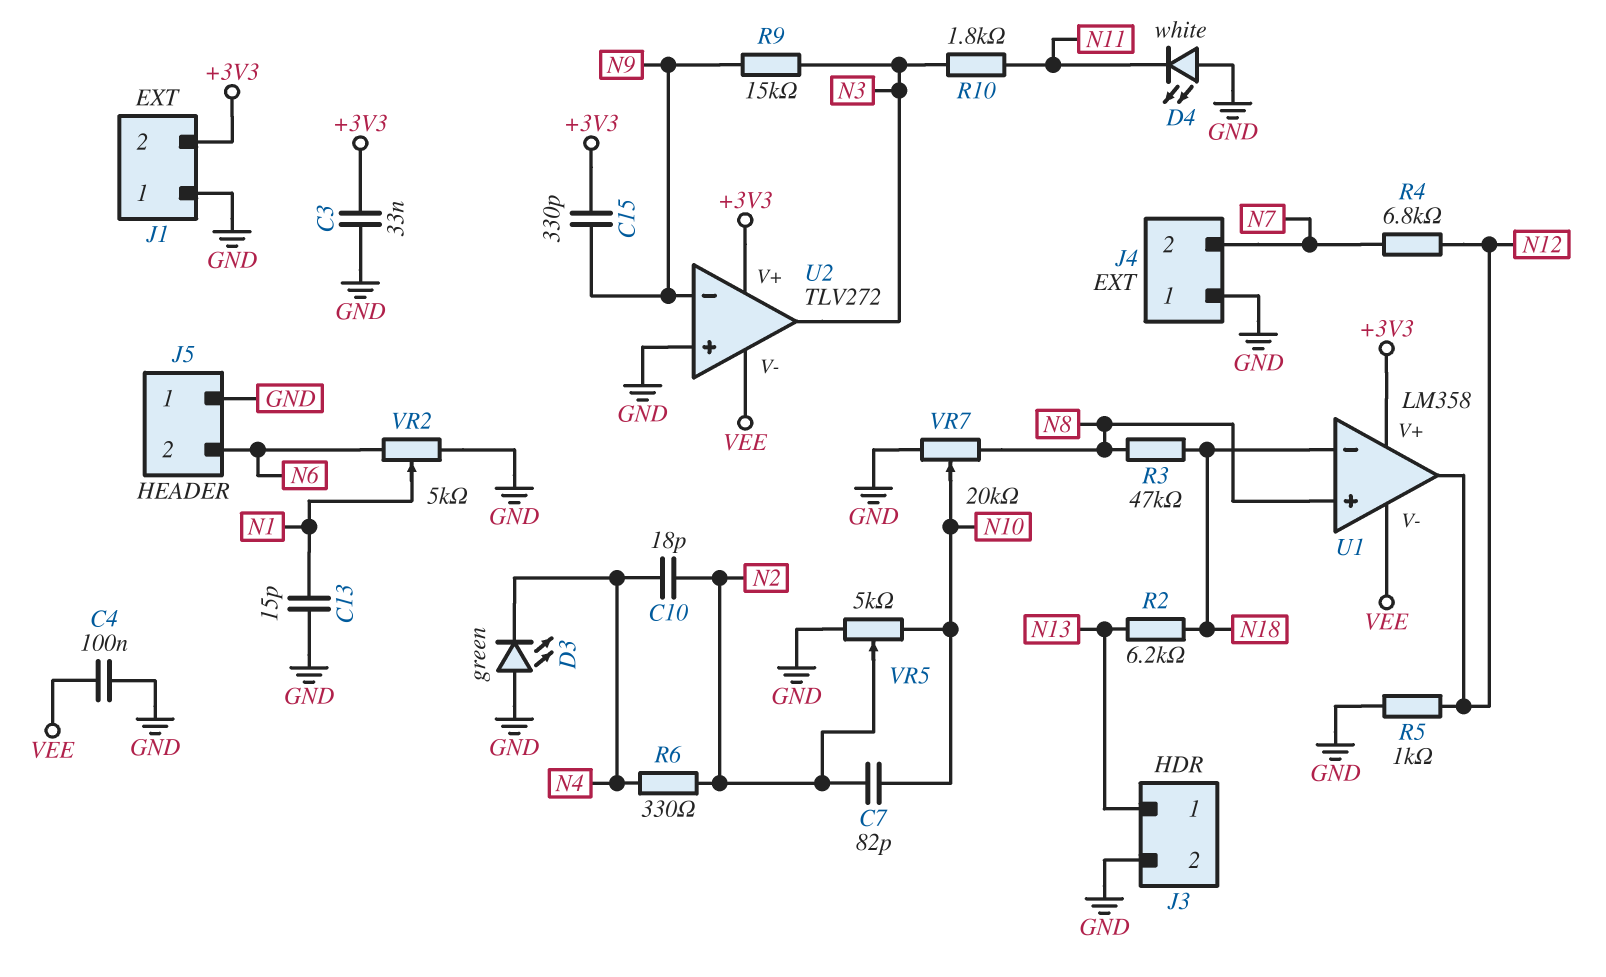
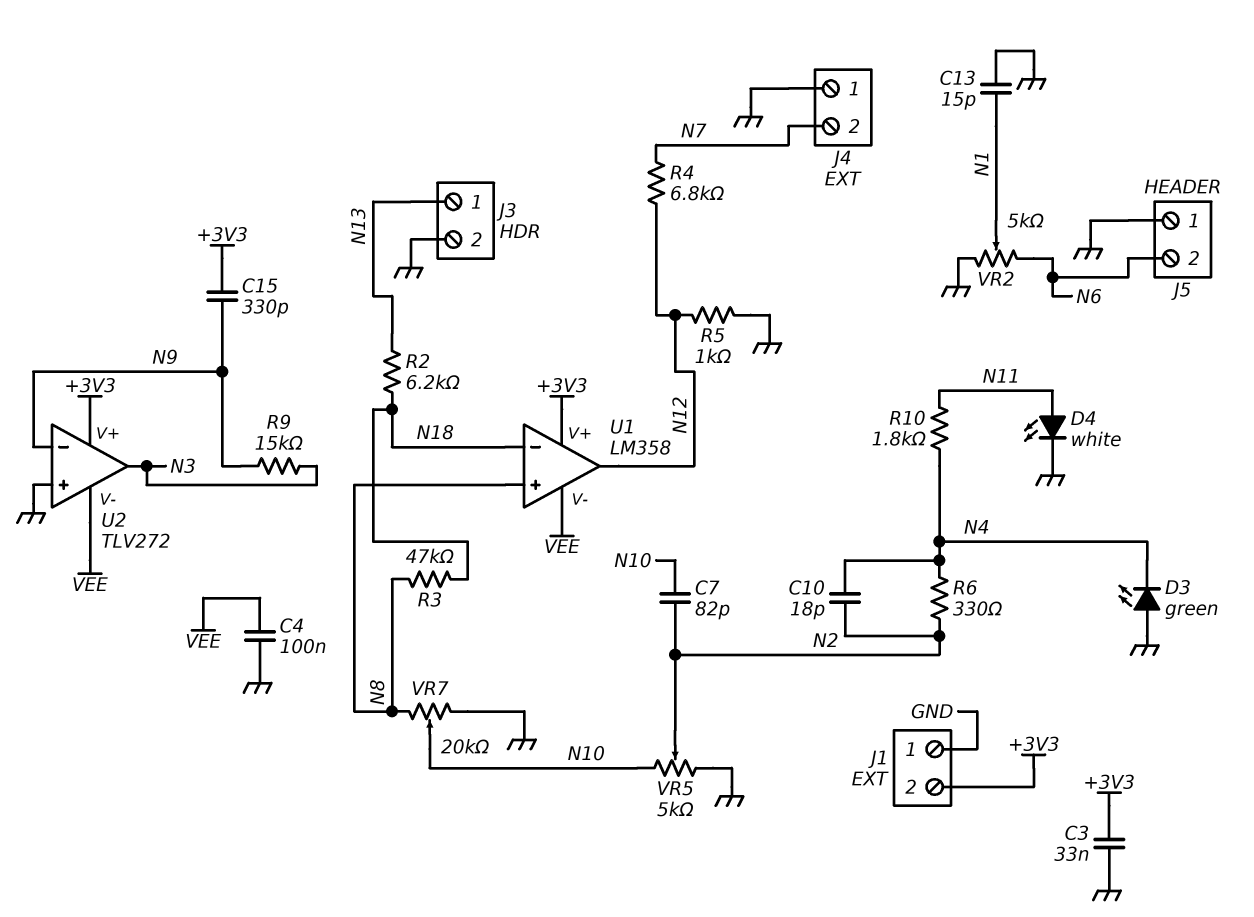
D4: LED white (A GND, K N11) -> LED white (A N11, K GND)
R10: 1.8k (N3, N11) -> 1.8k (N4, N11)

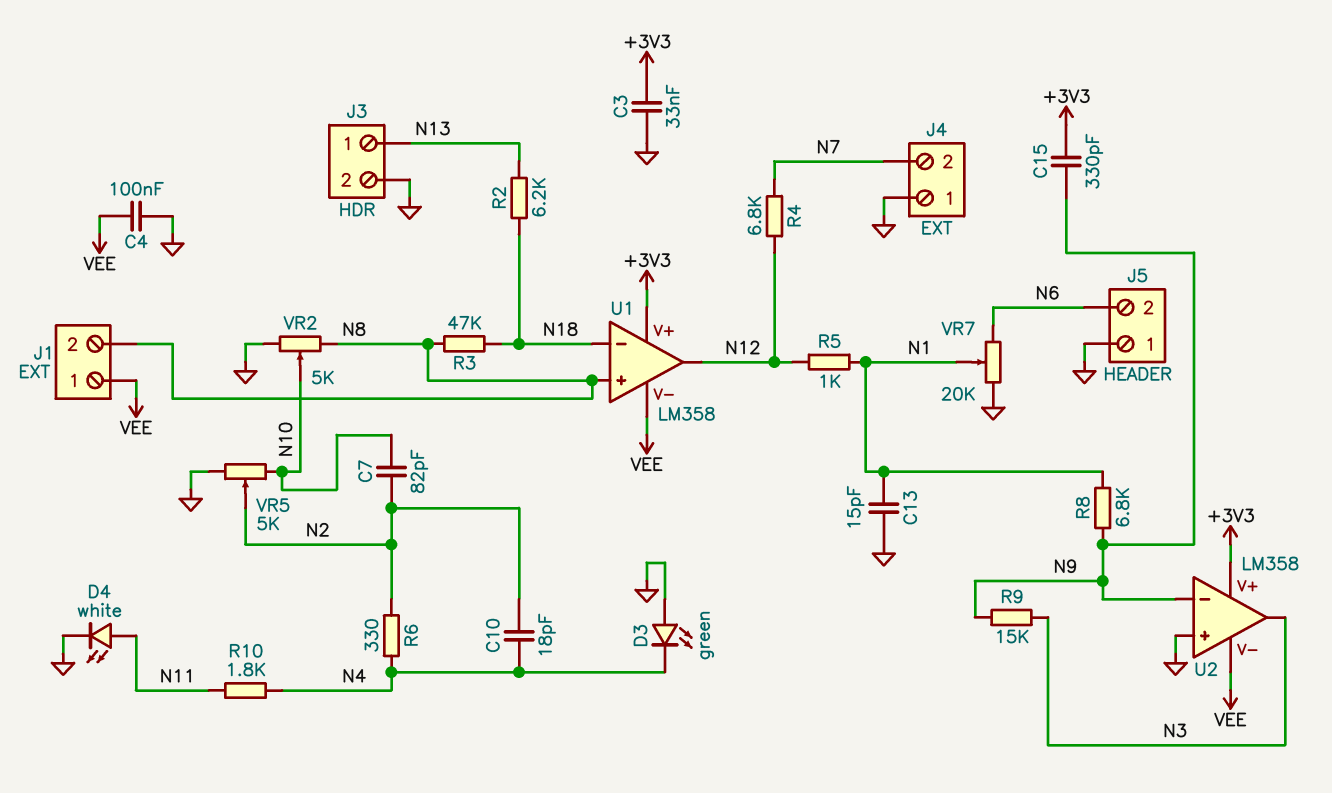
J1 pin 1: GND -> VEE
J1 pin 2: +3V3 -> N8
R5: 1k (GND, N12) -> 1k (N1, N12)
R8: none -> 6.8k (N1, N9)
U2: TLV272 -> LM358
VR2: 5k (GND, N6, wiper N1) -> 5k (GND, N8, wiper N10)
VR7: 20k (GND, N8, wiper N10) -> 20k (GND, N6, wiper N1)

